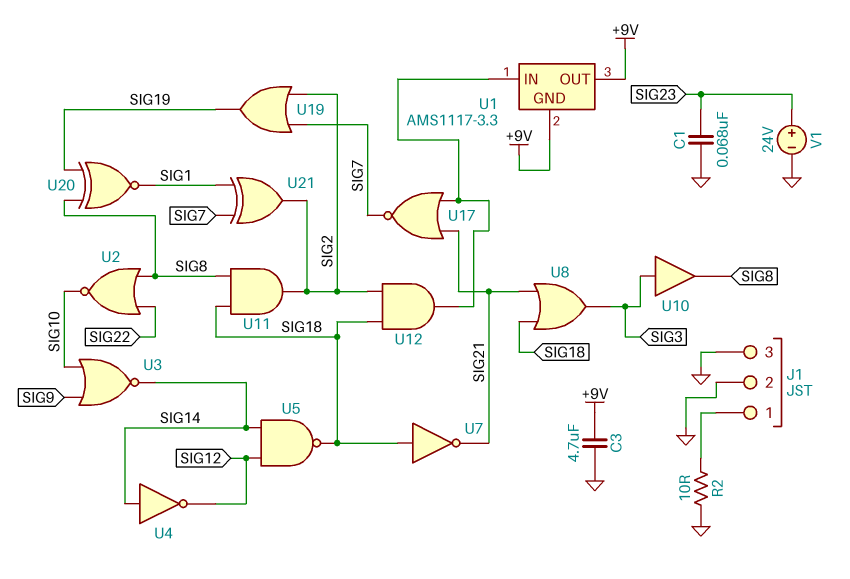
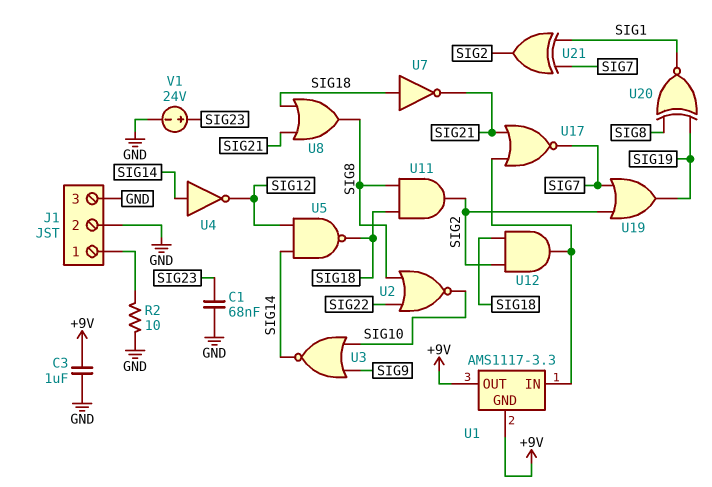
C3: 4.7uF (+9V, GND) -> 1uF (+9V, GND)
U8: OR (in SIG18, in SIG21, out SIG3) -> OR (in SIG18, in SIG21, out SIG8)
U10: buffer (in SIG3, out SIG8) -> none

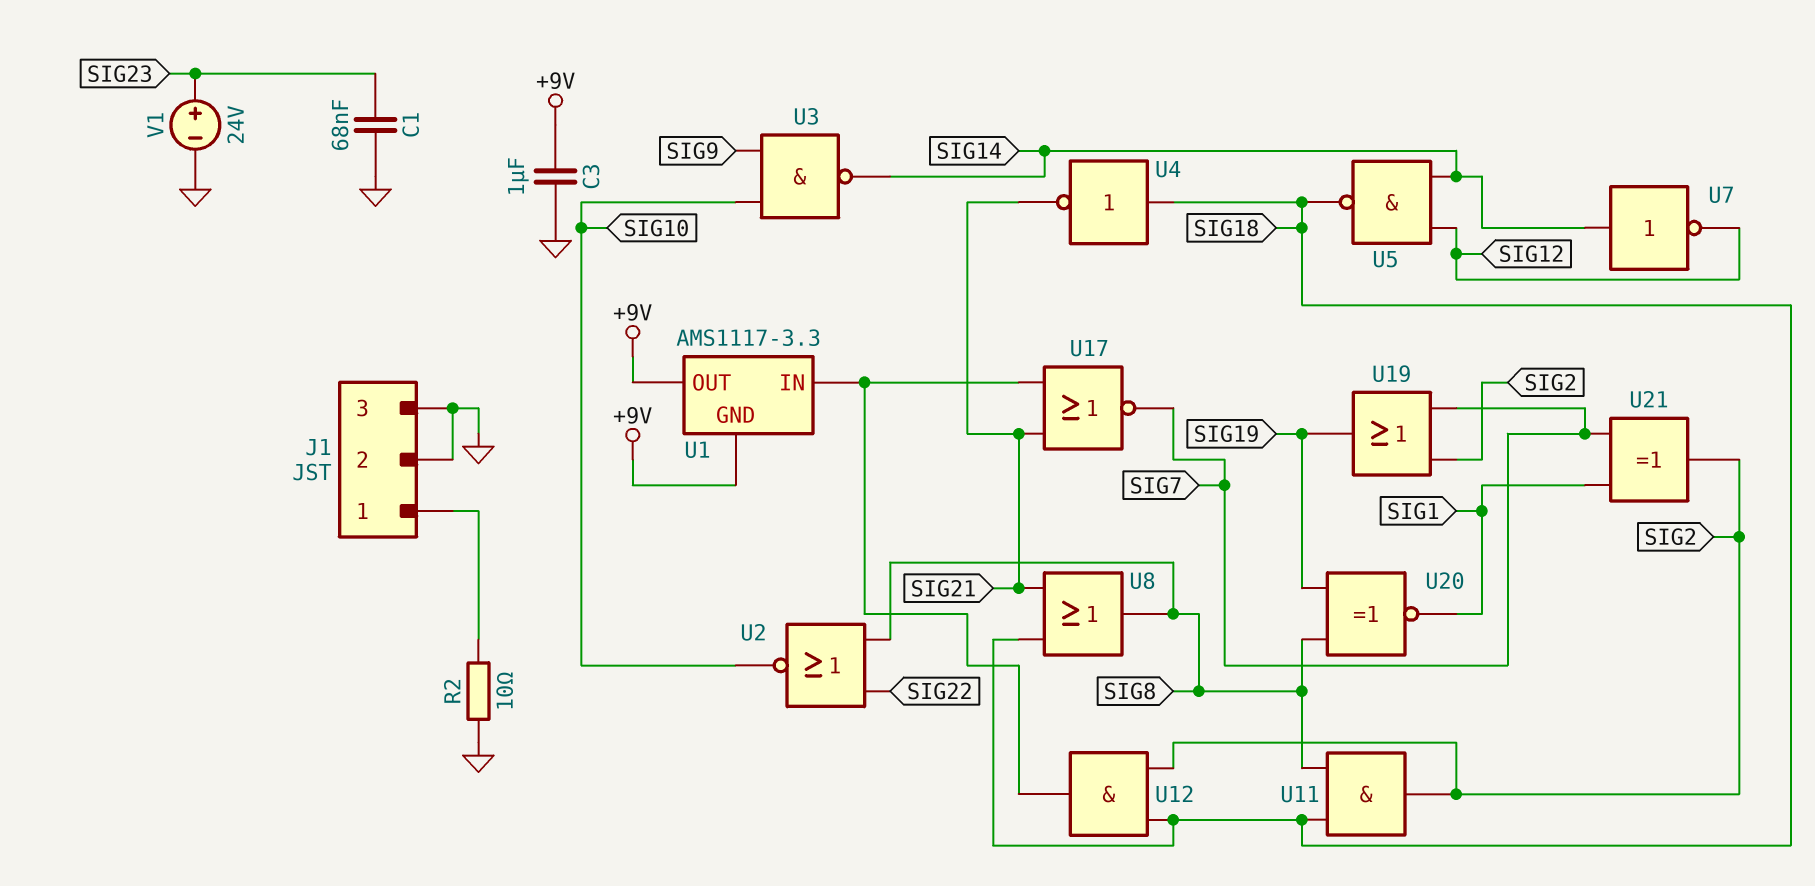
U3: NOR (in SIG9, in SIG10, out SIG14) -> NAND (in SIG9, in SIG10, out SIG14)
U4: NOT (in SIG14, out SIG12) -> NOT (in SIG18, out SIG21)
U7: NOT (in SIG18, out SIG21) -> NOT (in SIG14, out SIG12)

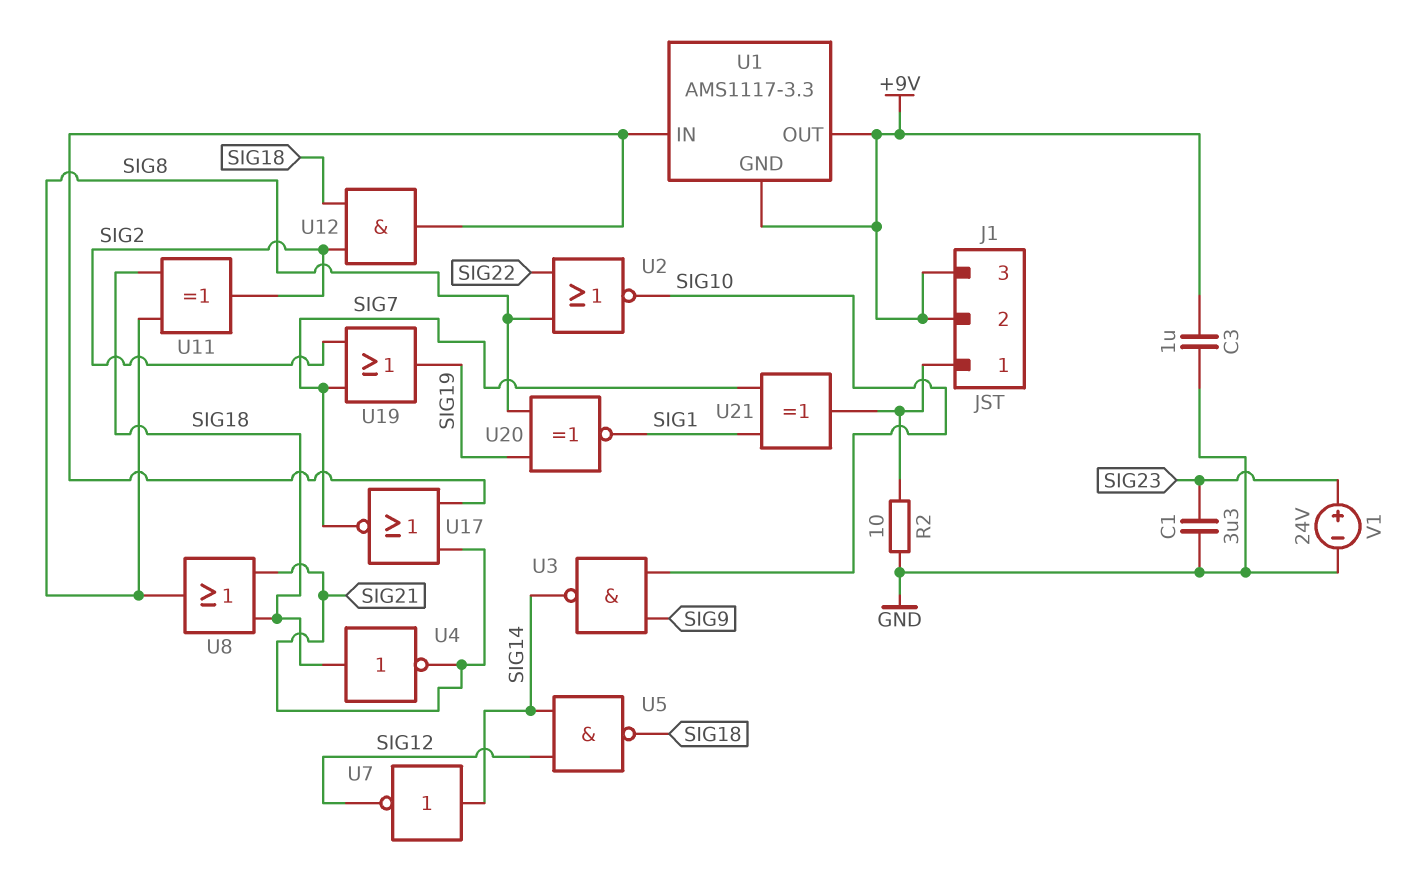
C1: 68nF (GND, SIG23) -> 3.3uF (GND, SIG23)
J1 pin 2: GND -> +9V
J1 pin 3: GND -> +9V
U11: AND (in SIG8, in SIG18, out SIG2) -> XOR (in SIG8, in SIG18, out SIG2)
U21: XOR (in SIG1, in SIG7, out SIG2) -> XOR (in SIG1, in SIG7, out J1/1)

